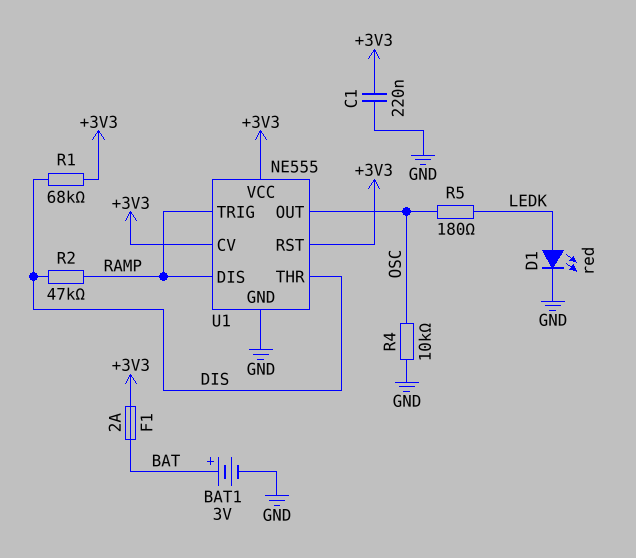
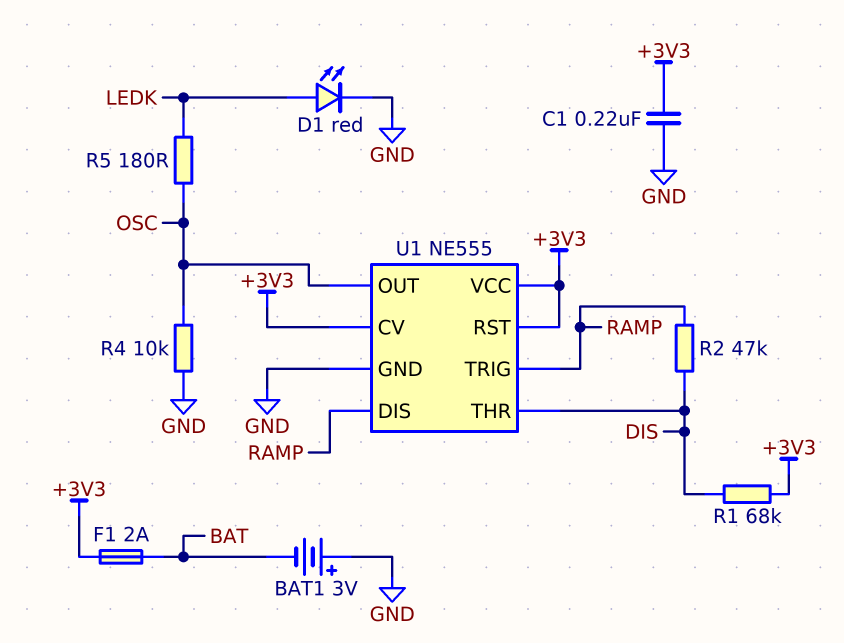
BAT1: 3V (plus BAT, minus GND) -> 3V (plus GND, minus BAT)

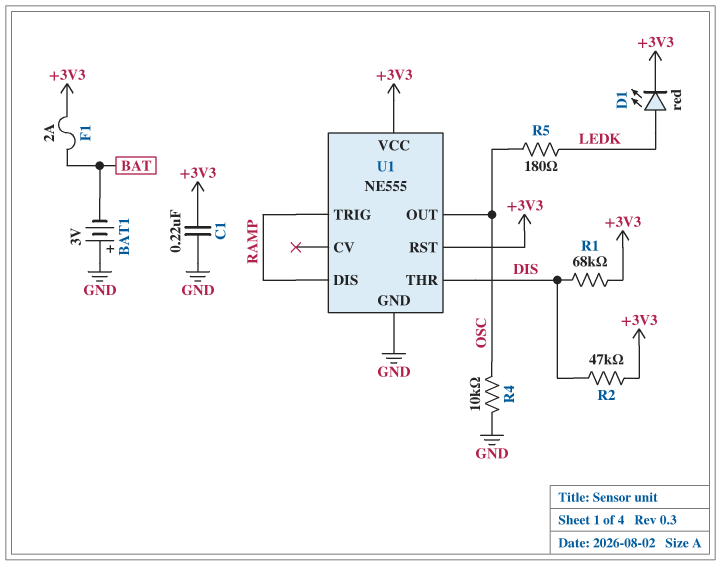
D1: LED red (A LEDK, K GND) -> LED red (A LEDK, K +3V3)
R2: 47k (DIS, RAMP) -> 47k (+3V3, DIS)
U1 pin CV: +3V3 -> none

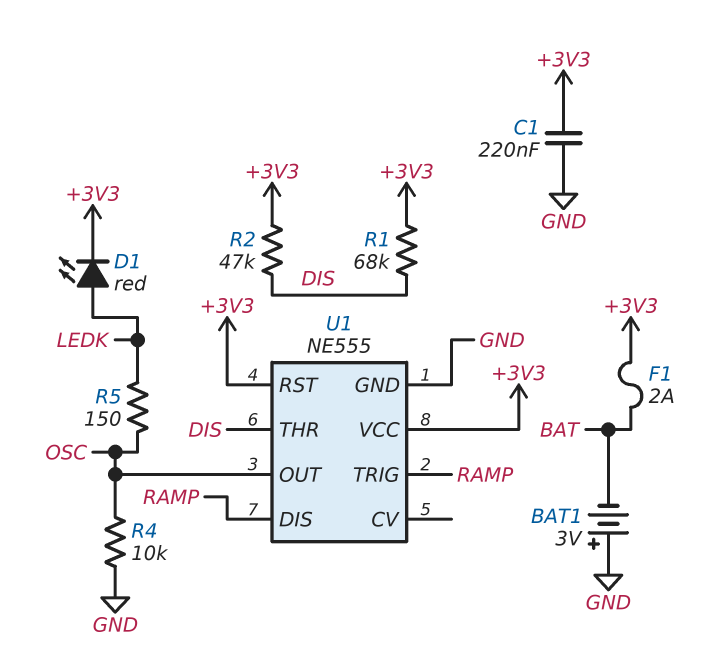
R5: 180 (LEDK, OSC) -> 150 (LEDK, OSC)

